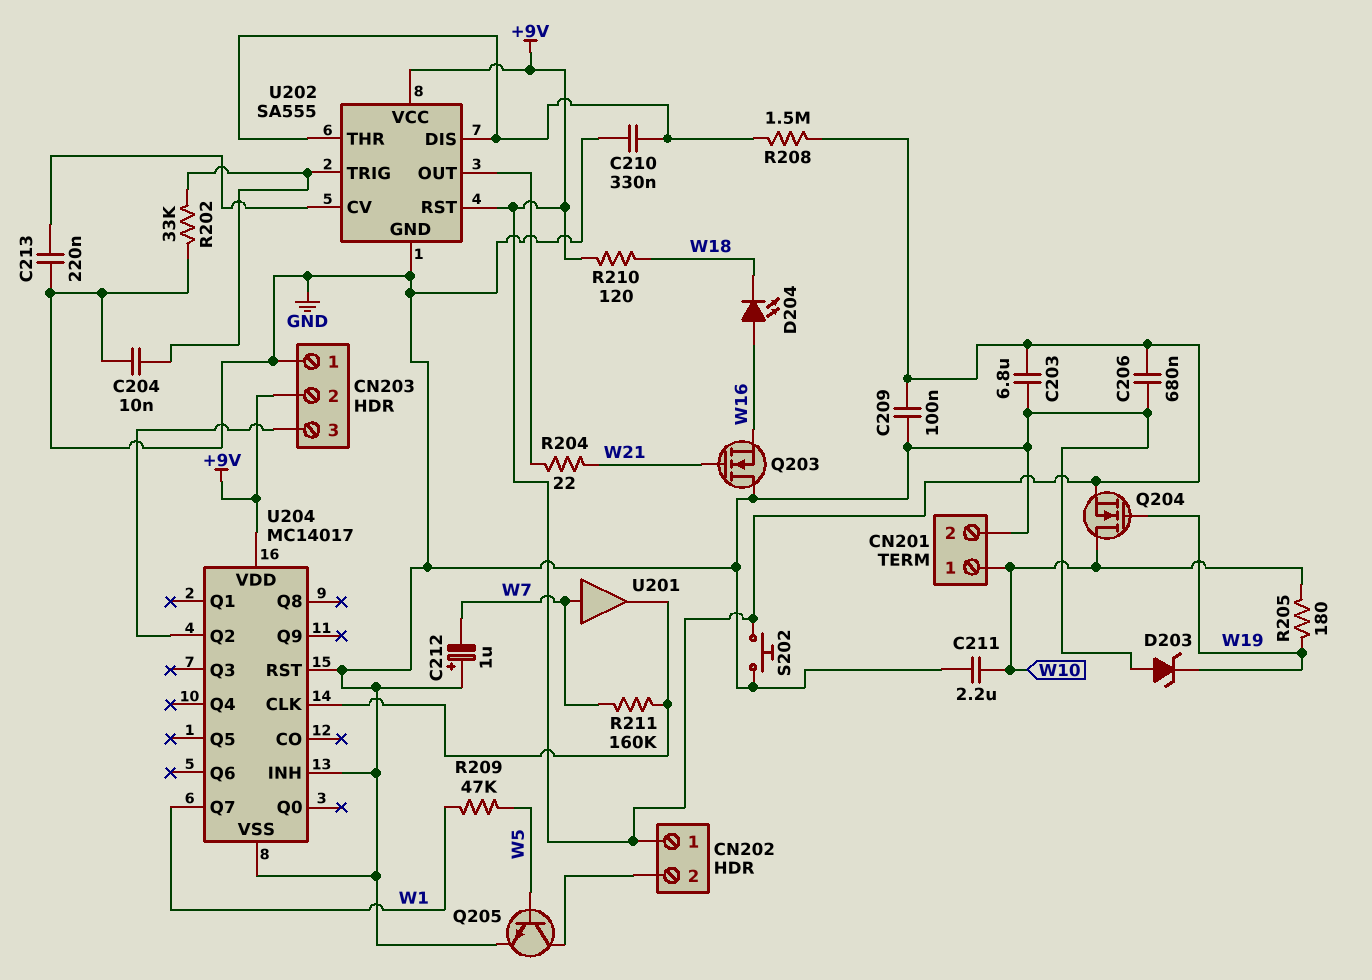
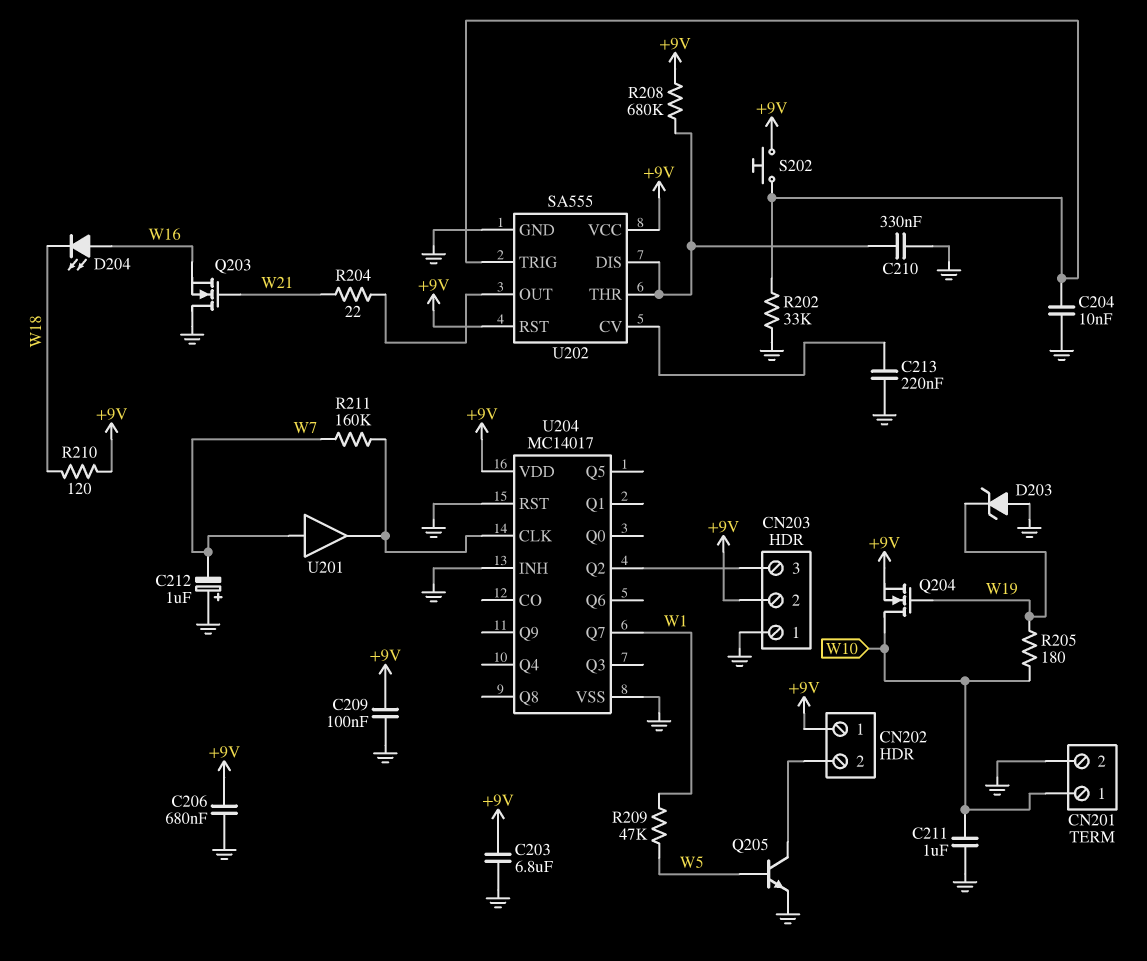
C211: 2.2uF (GND, W10) -> 1uF (GND, W10)
R208: 1.5M (+9V, U202/DIS) -> 680k (+9V, U202/DIS)
S202: button (+9V, GND) -> button (+9V, U202/TRIG)

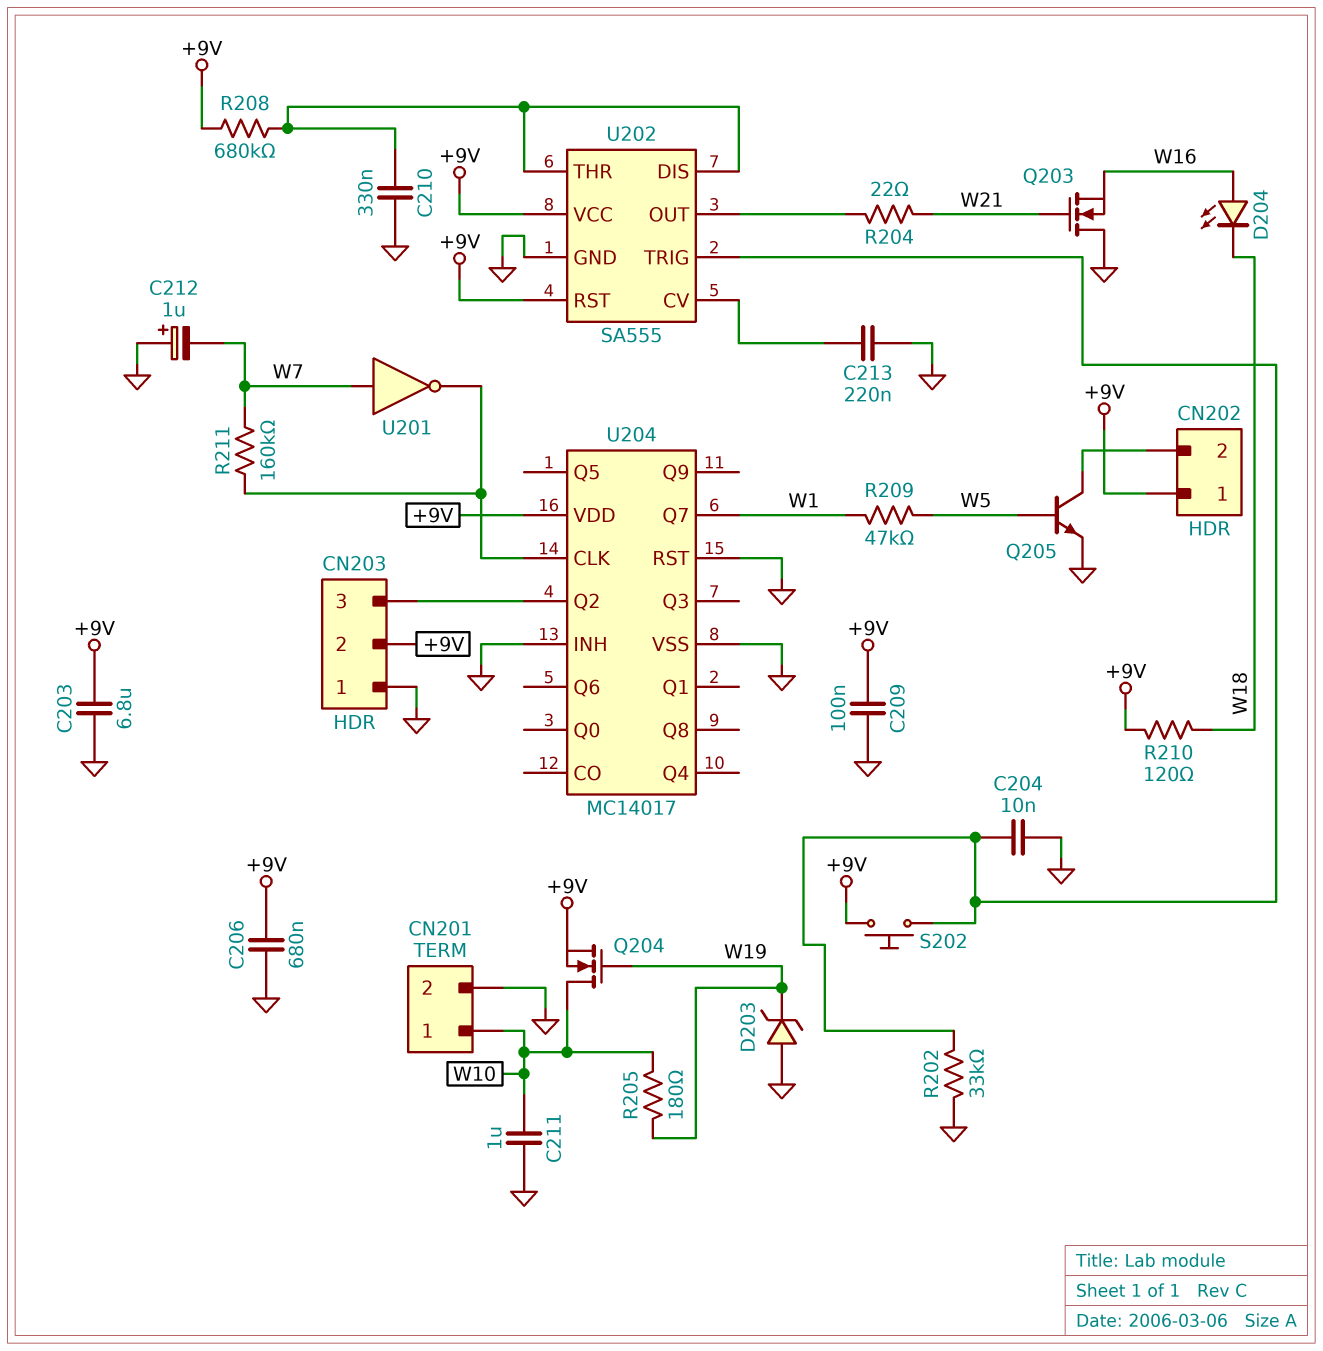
U201: buffer (in W7, out U204/CLK) -> NOT (in W7, out U204/CLK)

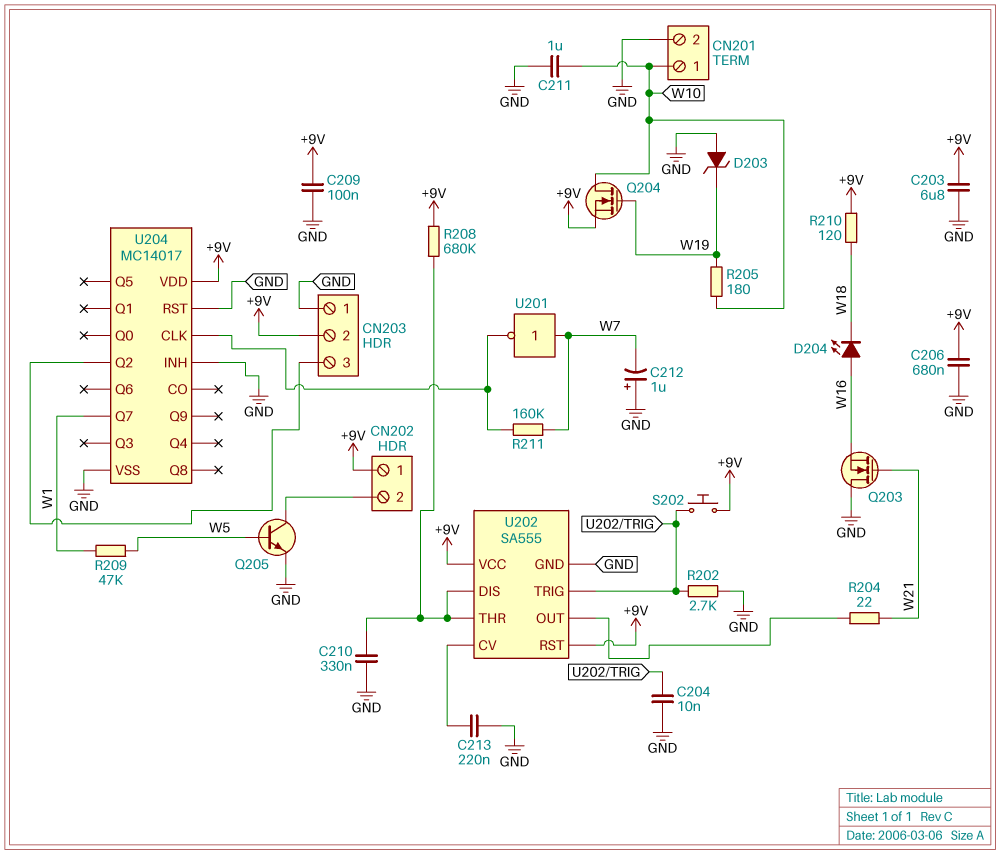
R202: 33k (GND, U202/TRIG) -> 2.7k (GND, U202/TRIG)

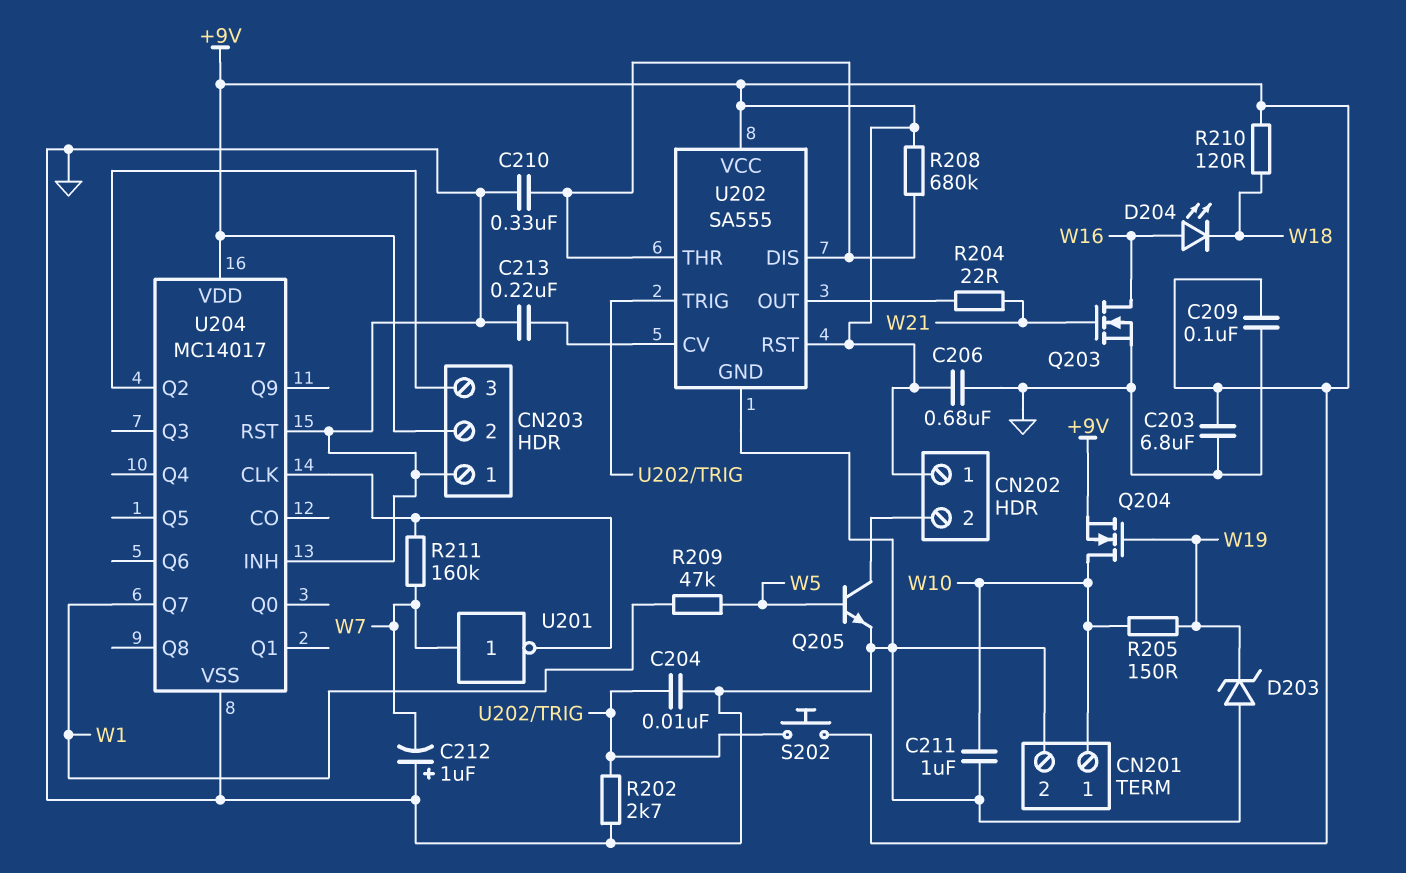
Q203: NMOS (G W21, D GND, S W16) -> NMOS (G W21, D W16, S GND)
R205: 180 (W10, W19) -> 150 (W10, W19)

